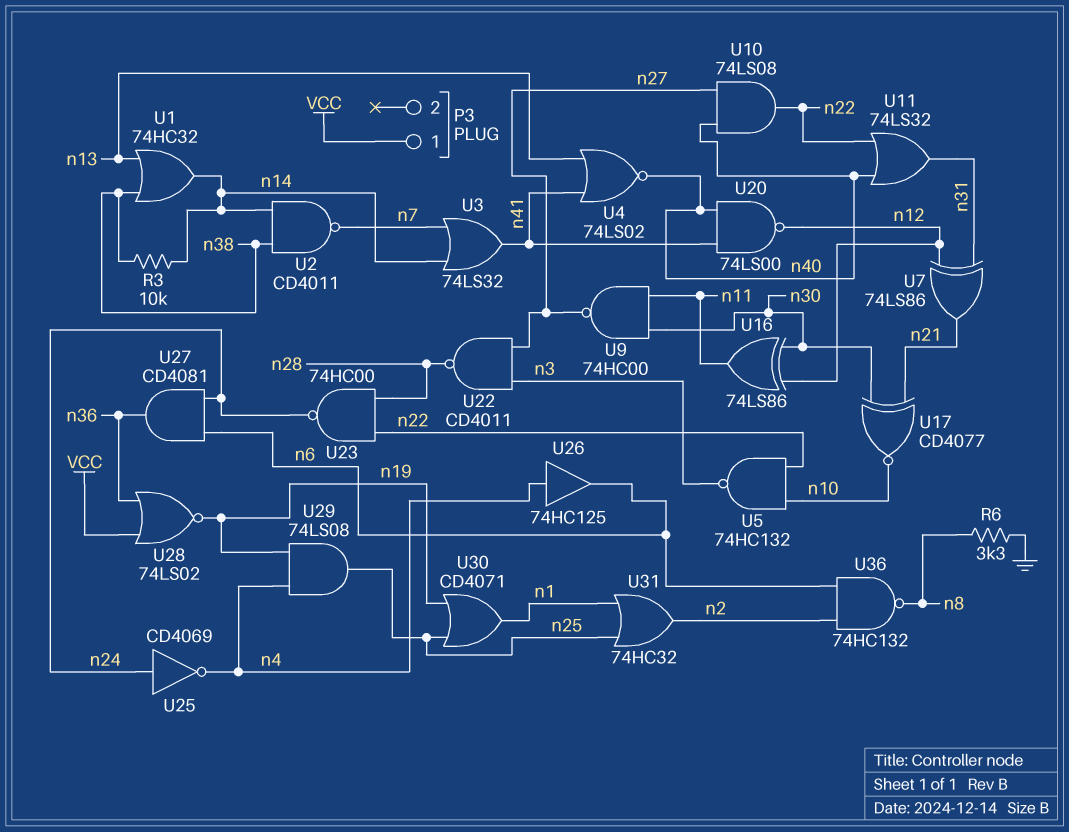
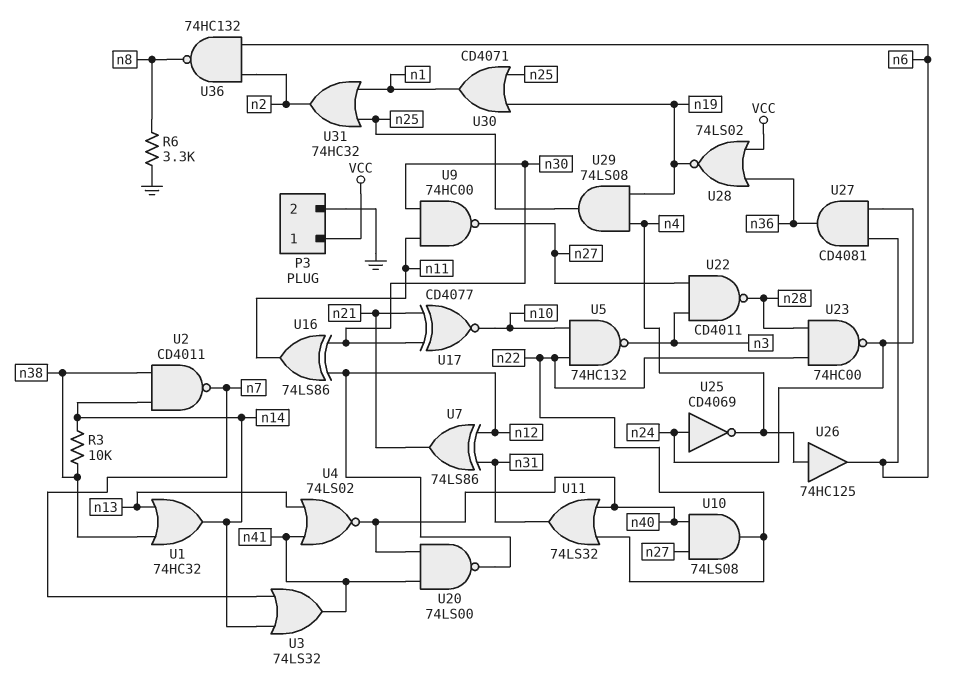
P3 pin 2: none -> GND

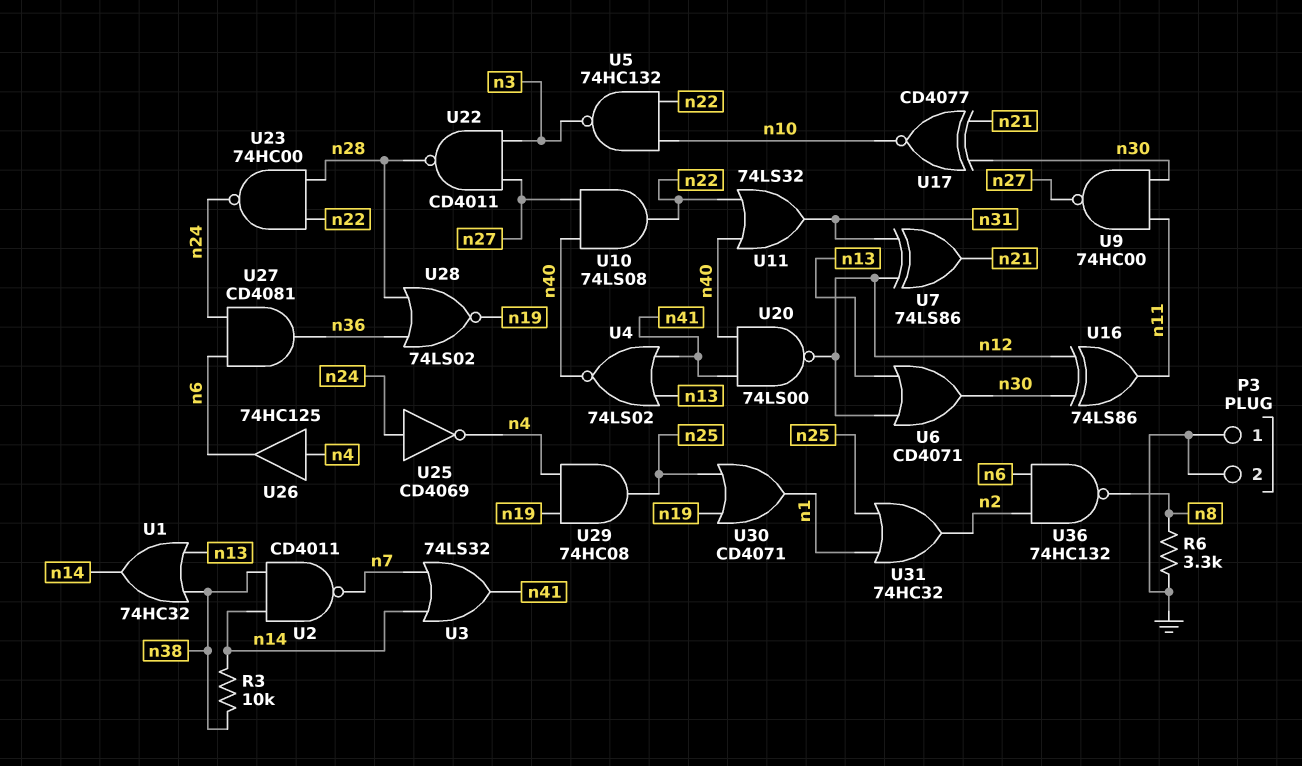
P3 pin 1: VCC -> GND
U6: none -> OR CD4071 (in n12, in n13, out n30)
U28: NOR 74LS02 (in VCC, in n36, out n19) -> NOR 74LS02 (in n28, in n36, out n19)
U29: AND 74LS08 (in n4, in n19, out n25) -> AND 74HC08 (in n4, in n19, out n25)

